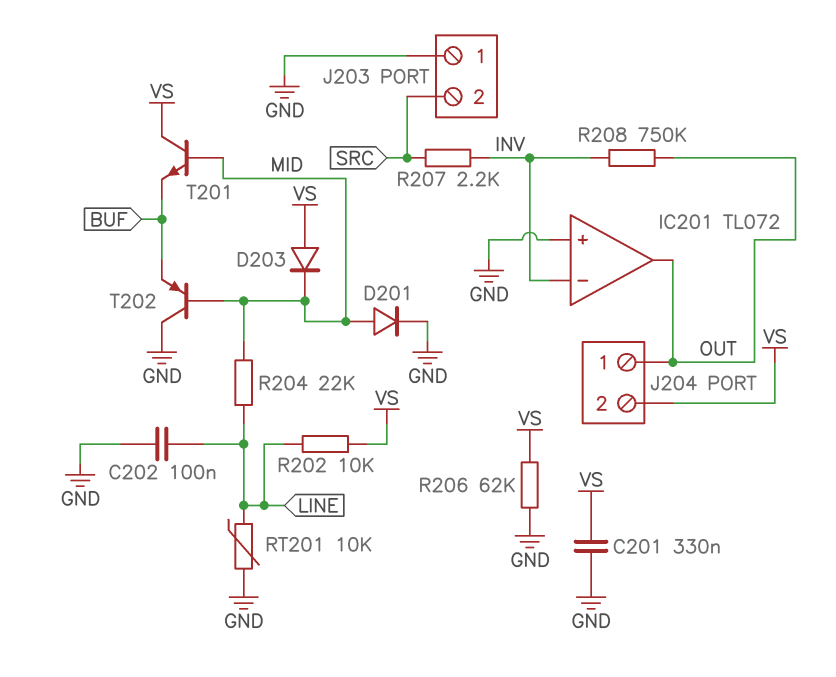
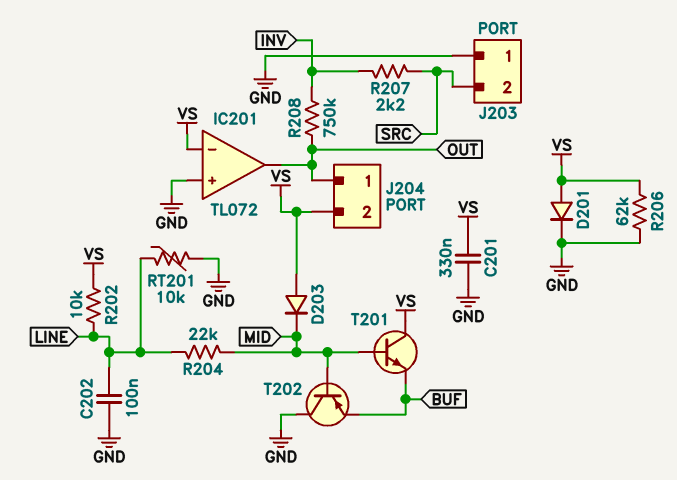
D201: diode (A MID, K GND) -> diode (A VS, K GND)
IC201 pin in-: INV -> VS

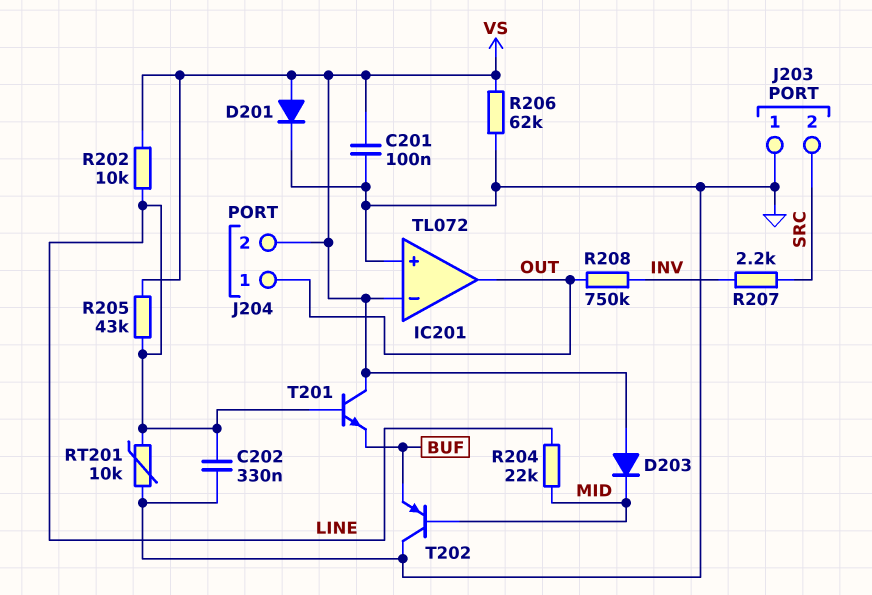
C201: 330nF (GND, VS) -> 100nF (GND, VS)
C202: 100nF (GND, LINE) -> 330nF (GND, LINE)
R205: none -> 43k (LINE, VS)
T201: NPN (B MID, C VS, E BUF) -> NPN (B LINE, C VS, E BUF)

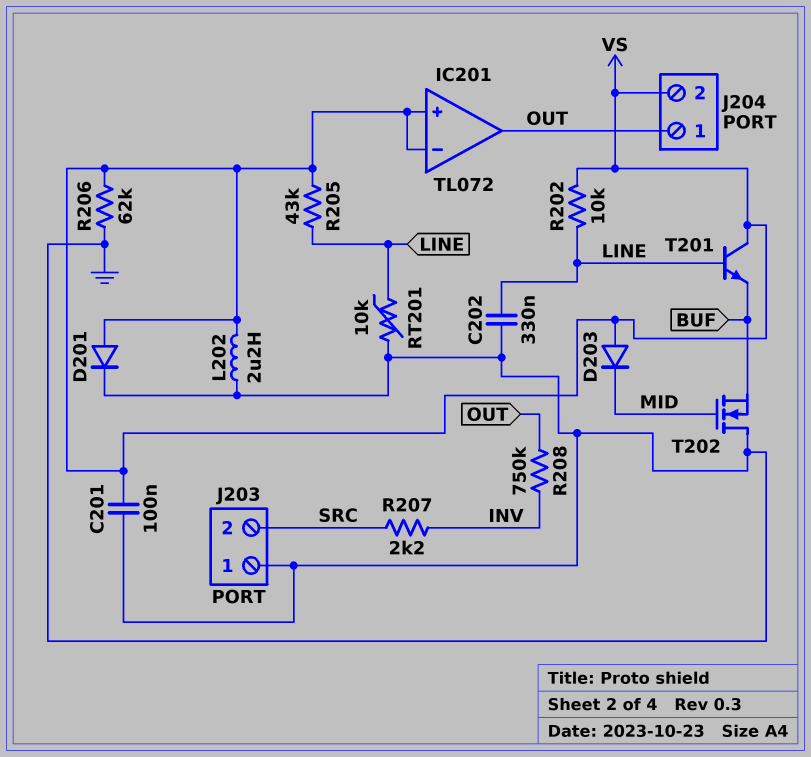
IC201 pin in+: GND -> VS
L202: none -> 2.2uH (GND, VS)
R204: 22k (LINE, MID) -> none
T202: PNP (B MID, C GND, E BUF) -> NMOS (G MID, D GND, S BUF)

